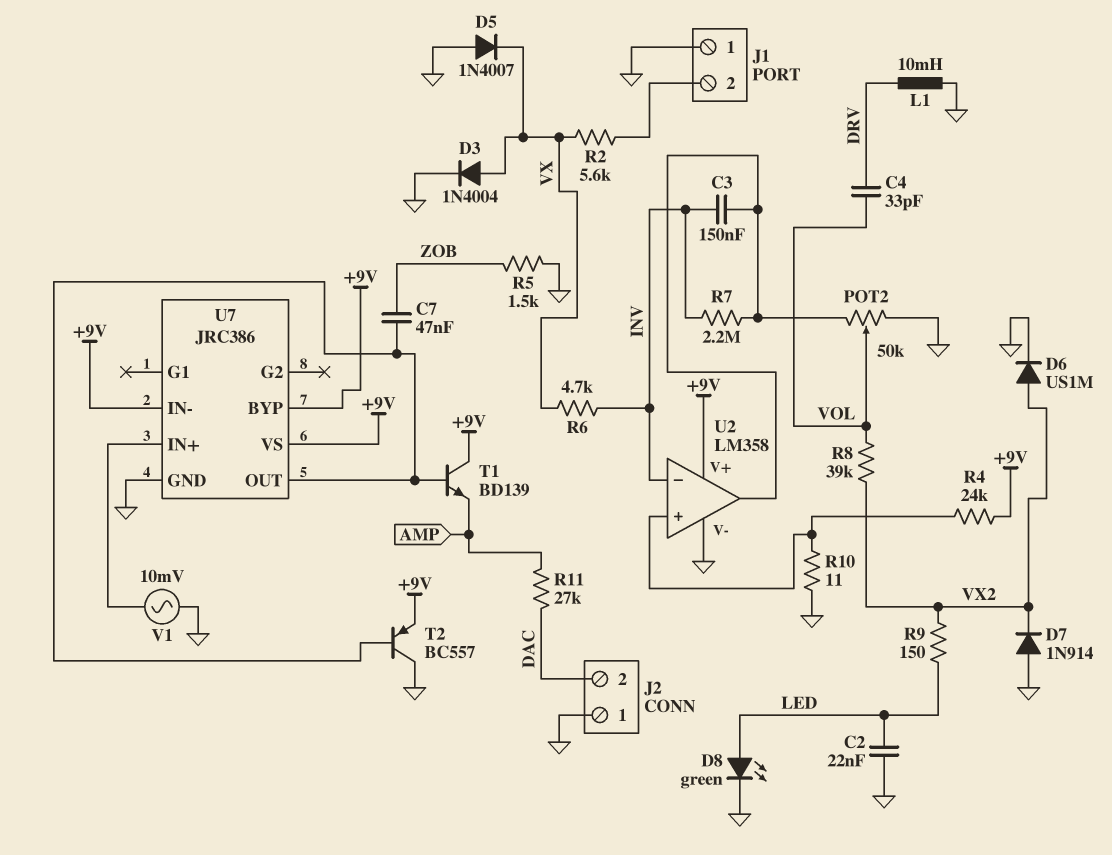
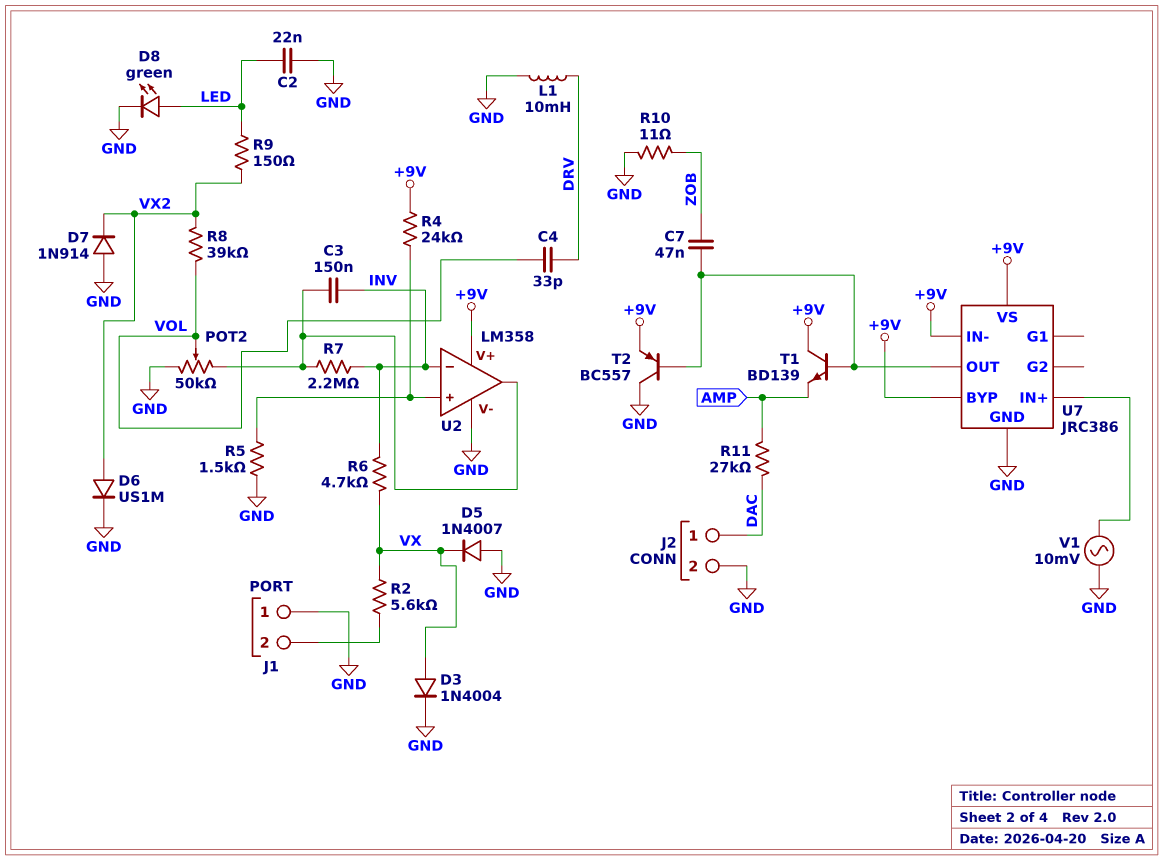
J2 pin 1: GND -> DAC
J2 pin 2: DAC -> GND
R5: 1.5k (GND, ZOB) -> 1.5k (GND, U2/in+)
R10: 11 (GND, U2/in+) -> 11 (GND, ZOB)

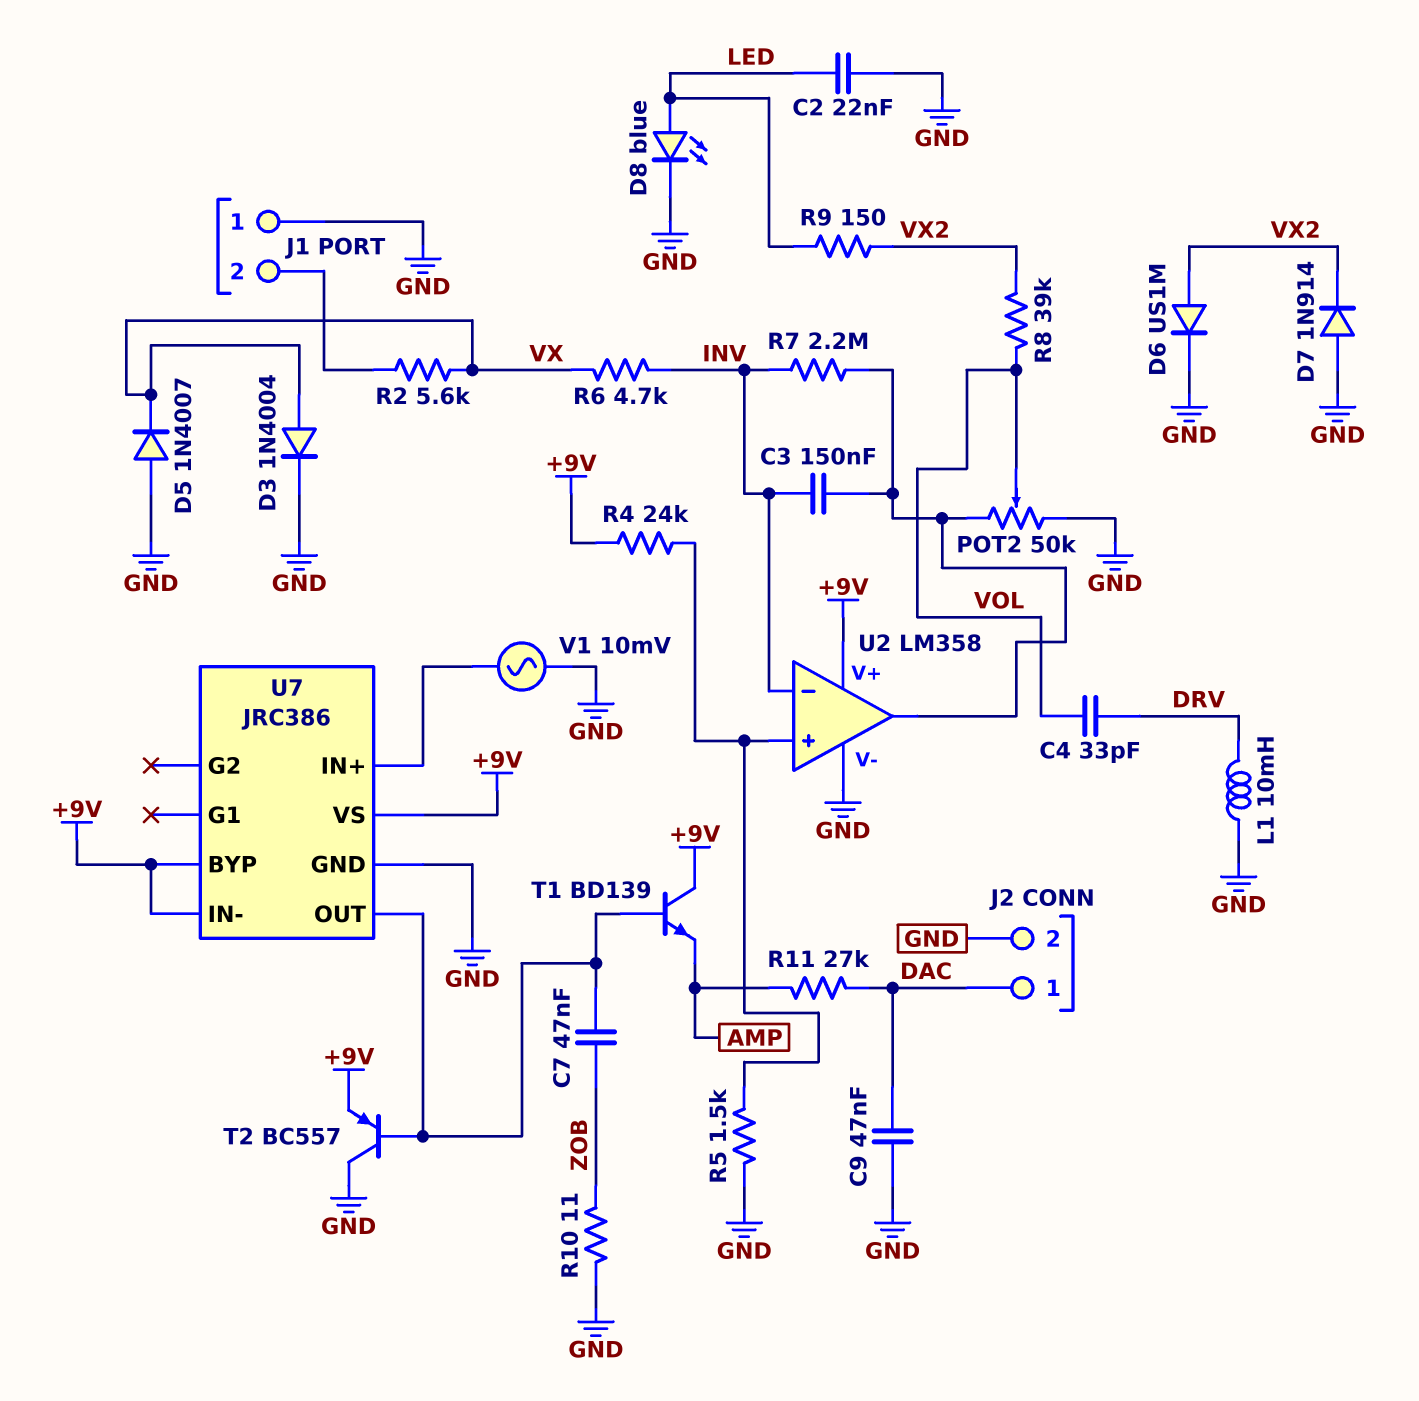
C9: none -> 47nF (DAC, GND)
D8: LED green (A LED, K GND) -> LED blue (A LED, K GND)

